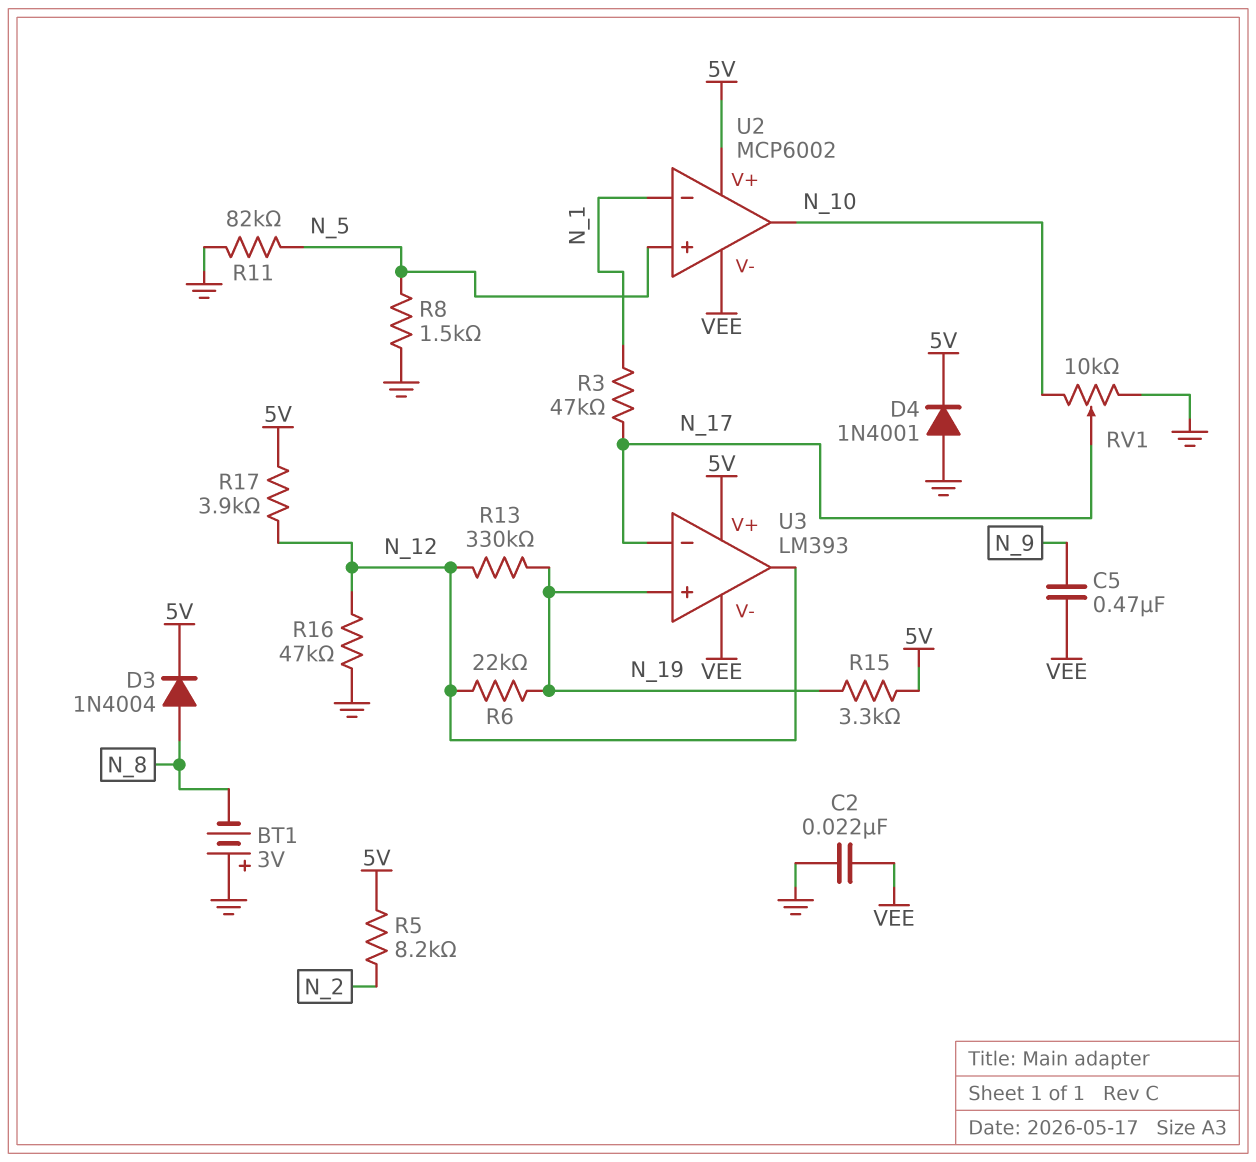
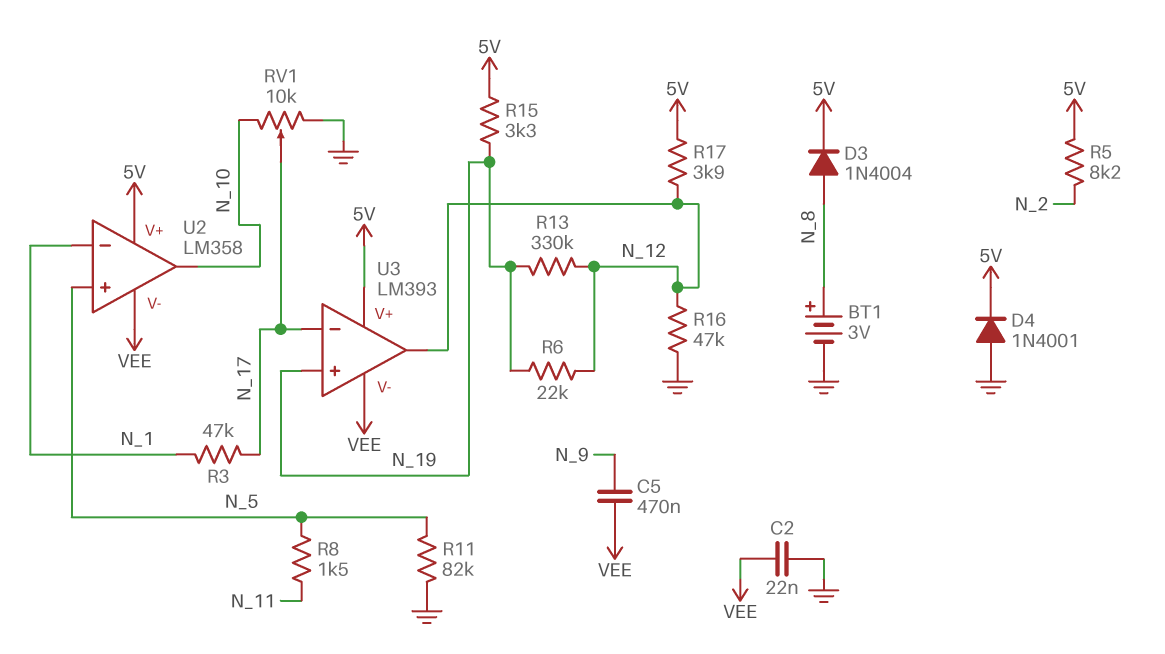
BT1: 3V (plus GND, minus N_8) -> 3V (plus N_8, minus GND)
R8: 1.5k (GND, N_5) -> 1.5k (N_5, N_11)
U2: MCP6002 -> LM358

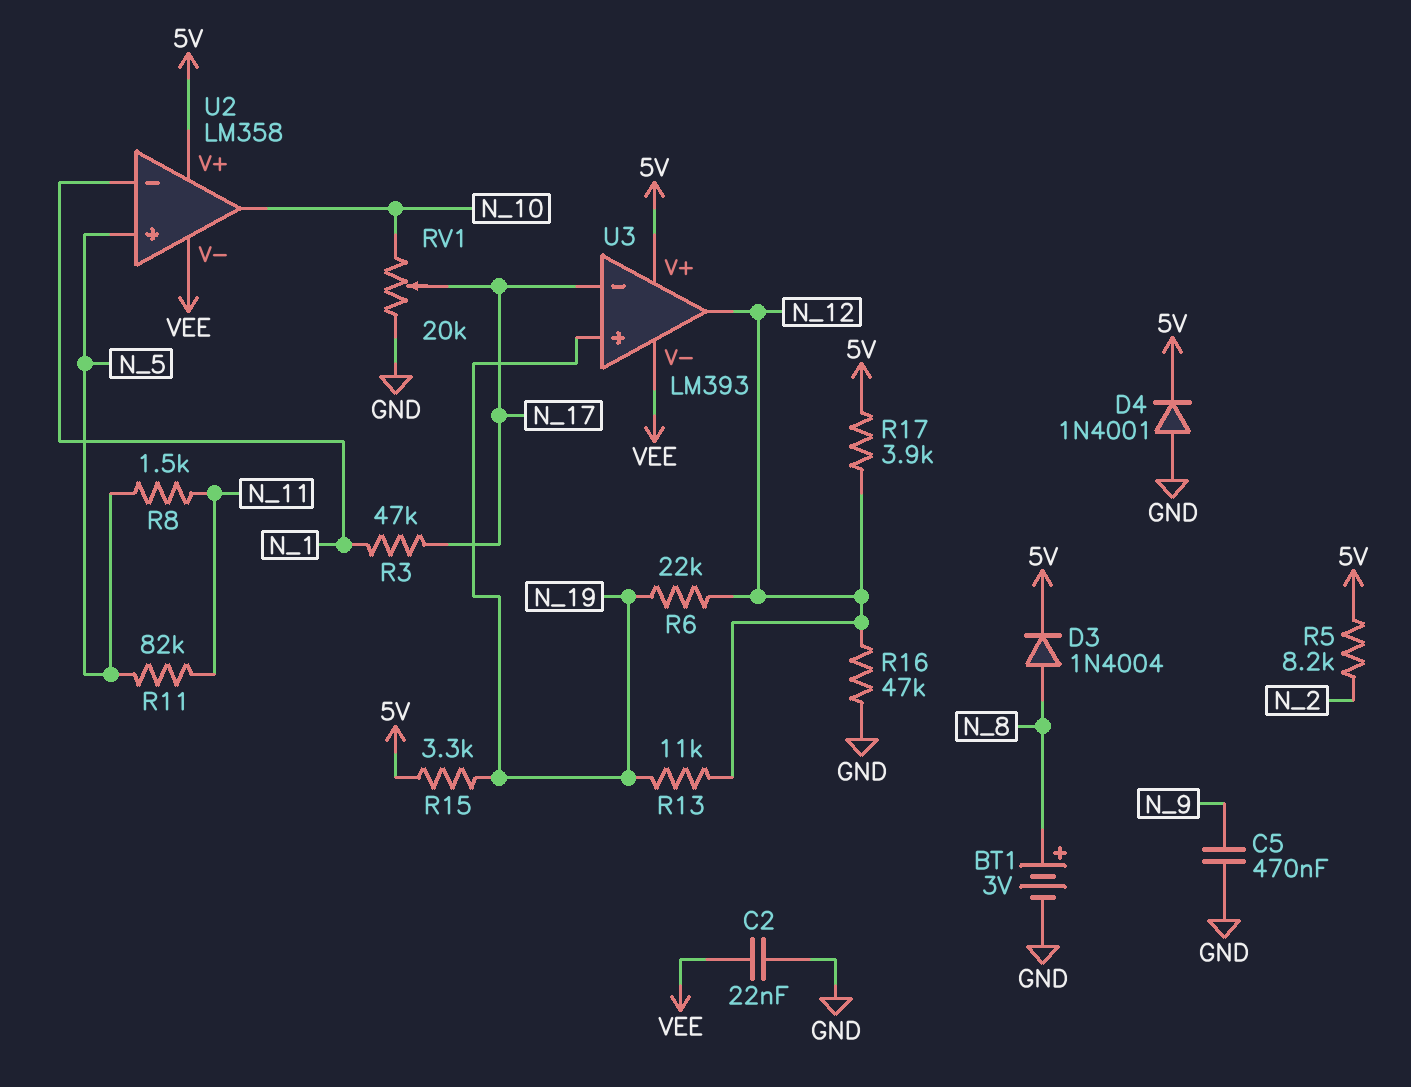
C5: 470nF (N_9, VEE) -> 470nF (GND, N_9)
R11: 82k (GND, N_5) -> 82k (N_5, N_11)
R13: 330k (N_12, N_19) -> 11k (N_12, N_19)
RV1: 10k (GND, N_10, wiper N_17) -> 20k (GND, N_10, wiper N_17)

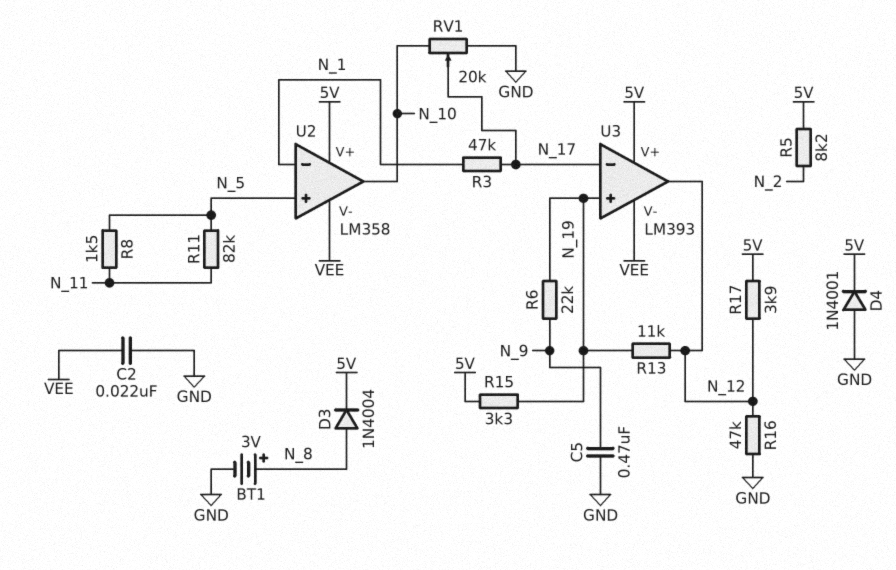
R6: 22k (N_12, N_19) -> 22k (N_9, N_19)

